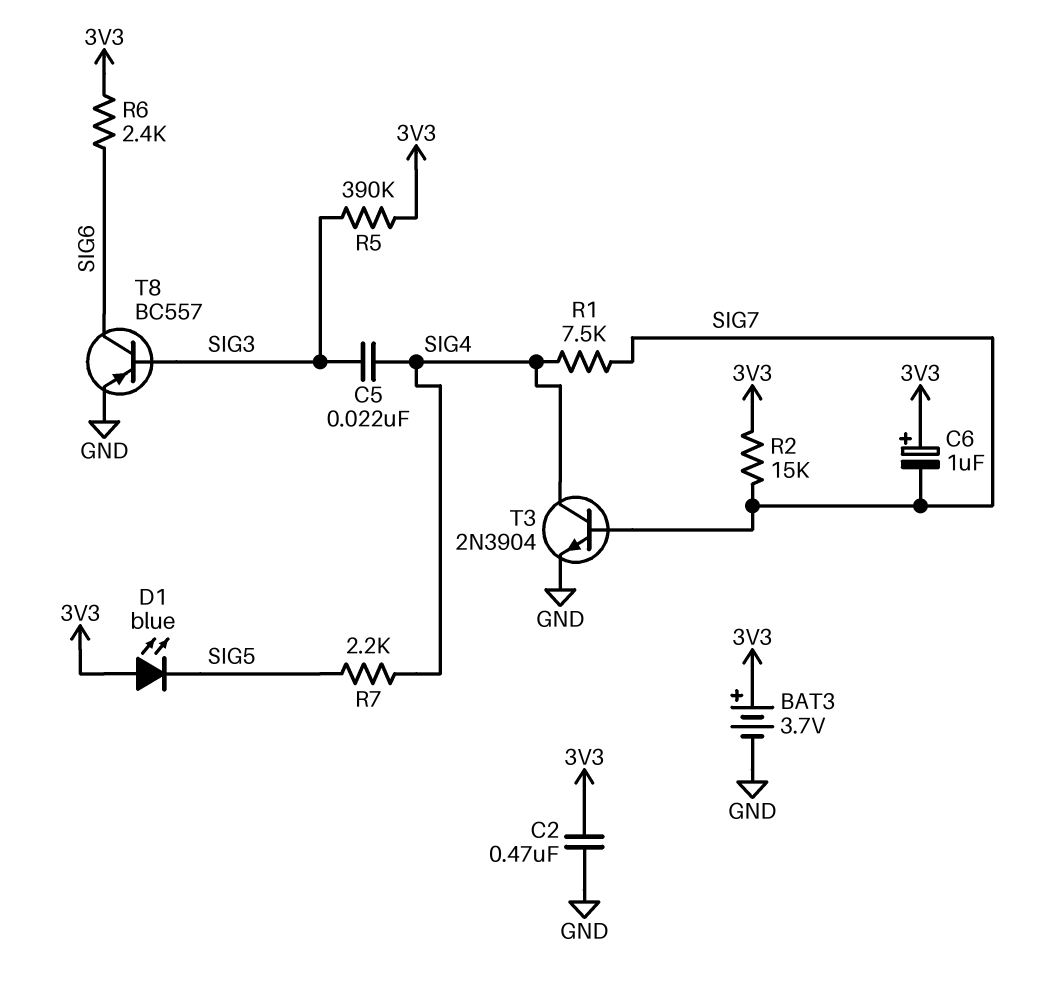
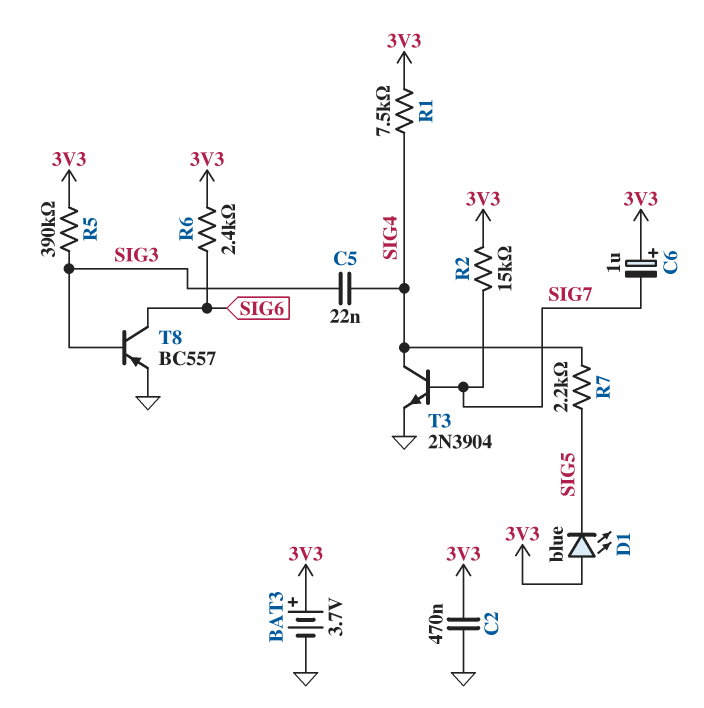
R1: 7.5k (SIG4, SIG7) -> 7.5k (3V3, SIG4)

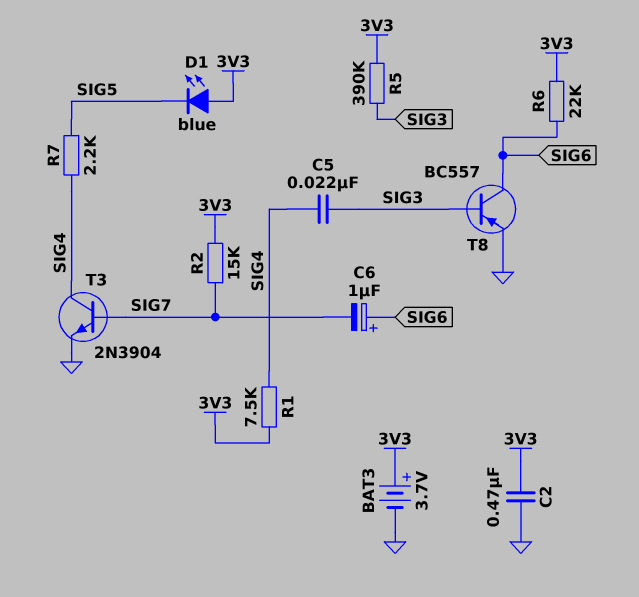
C6: 1uF (plus 3V3, minus SIG7) -> 1uF (plus SIG6, minus SIG7)
R6: 2.4k (3V3, SIG6) -> 22k (3V3, SIG6)

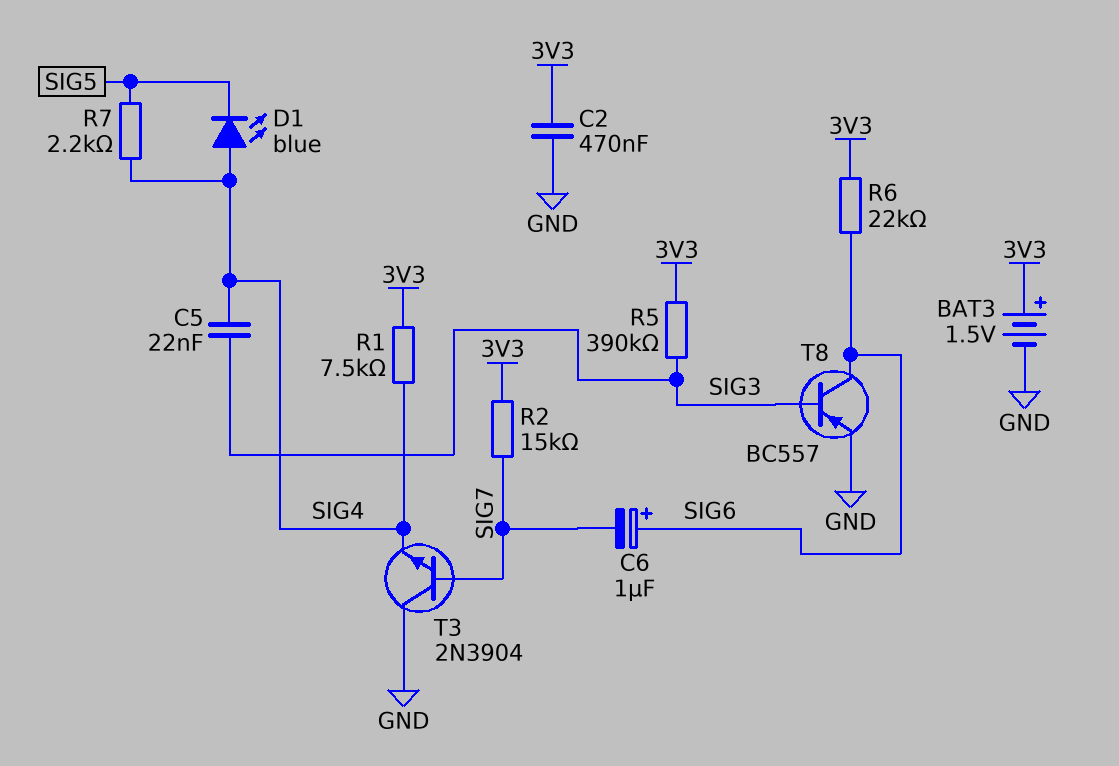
BAT3: 3.7V (plus 3V3, minus GND) -> 1.5V (plus 3V3, minus GND)
D1: LED blue (A 3V3, K SIG5) -> LED blue (A SIG4, K SIG5)
T3: NPN 2N3904 (B SIG7, C SIG4, E GND) -> NPN 2N3904 (B SIG7, C GND, E SIG4)

